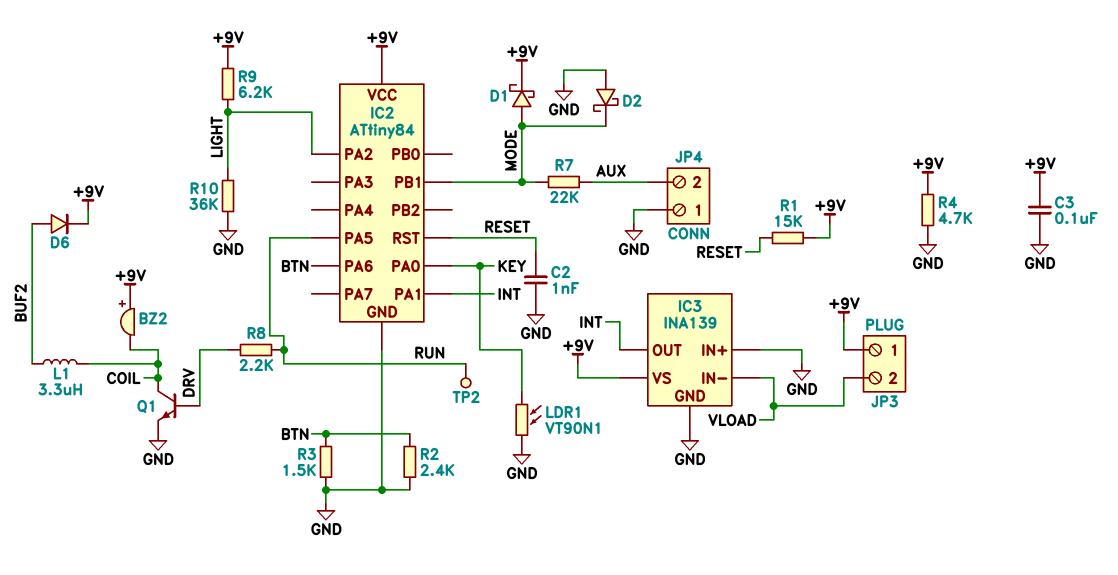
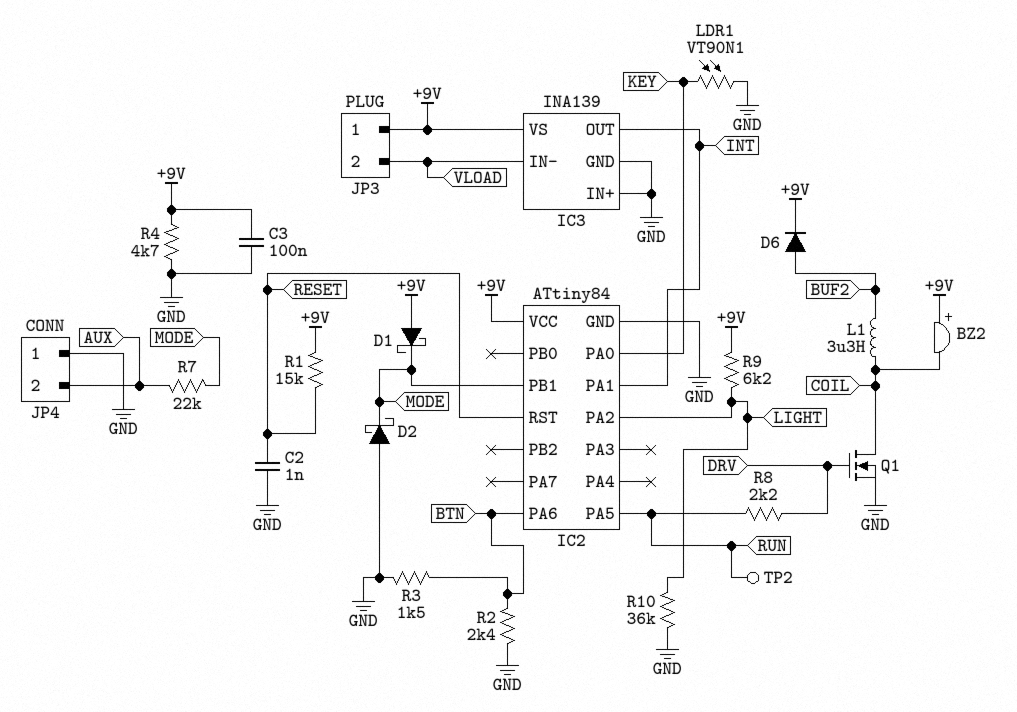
D1: schottky (A MODE, K +9V) -> schottky (A +9V, K MODE)
Q1: NPN (B DRV, C COIL, E GND) -> NMOS (G DRV, D COIL, S GND)

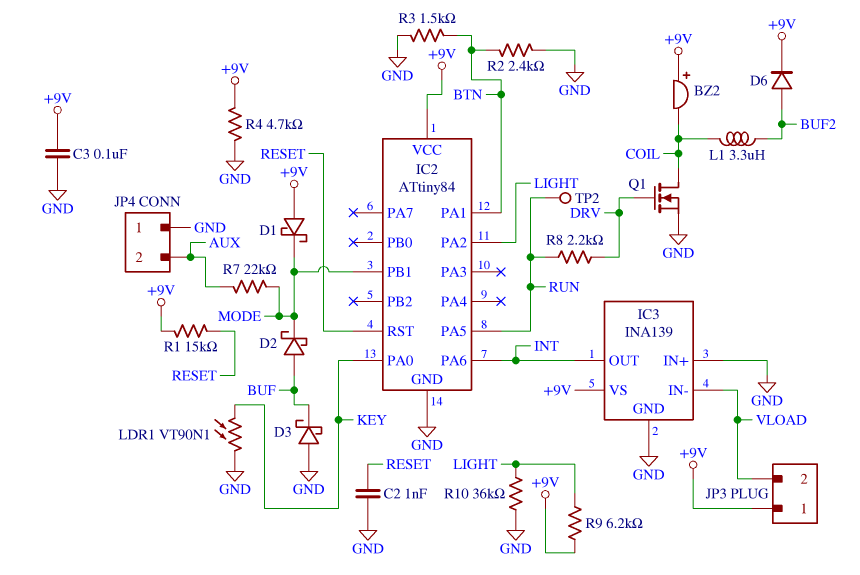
D2: schottky (A GND, K MODE) -> schottky (A BUF, K MODE)
D3: none -> schottky (A GND, K BUF)
IC2 pin PA1: INT -> BTN
IC2 pin PA6: BTN -> INT

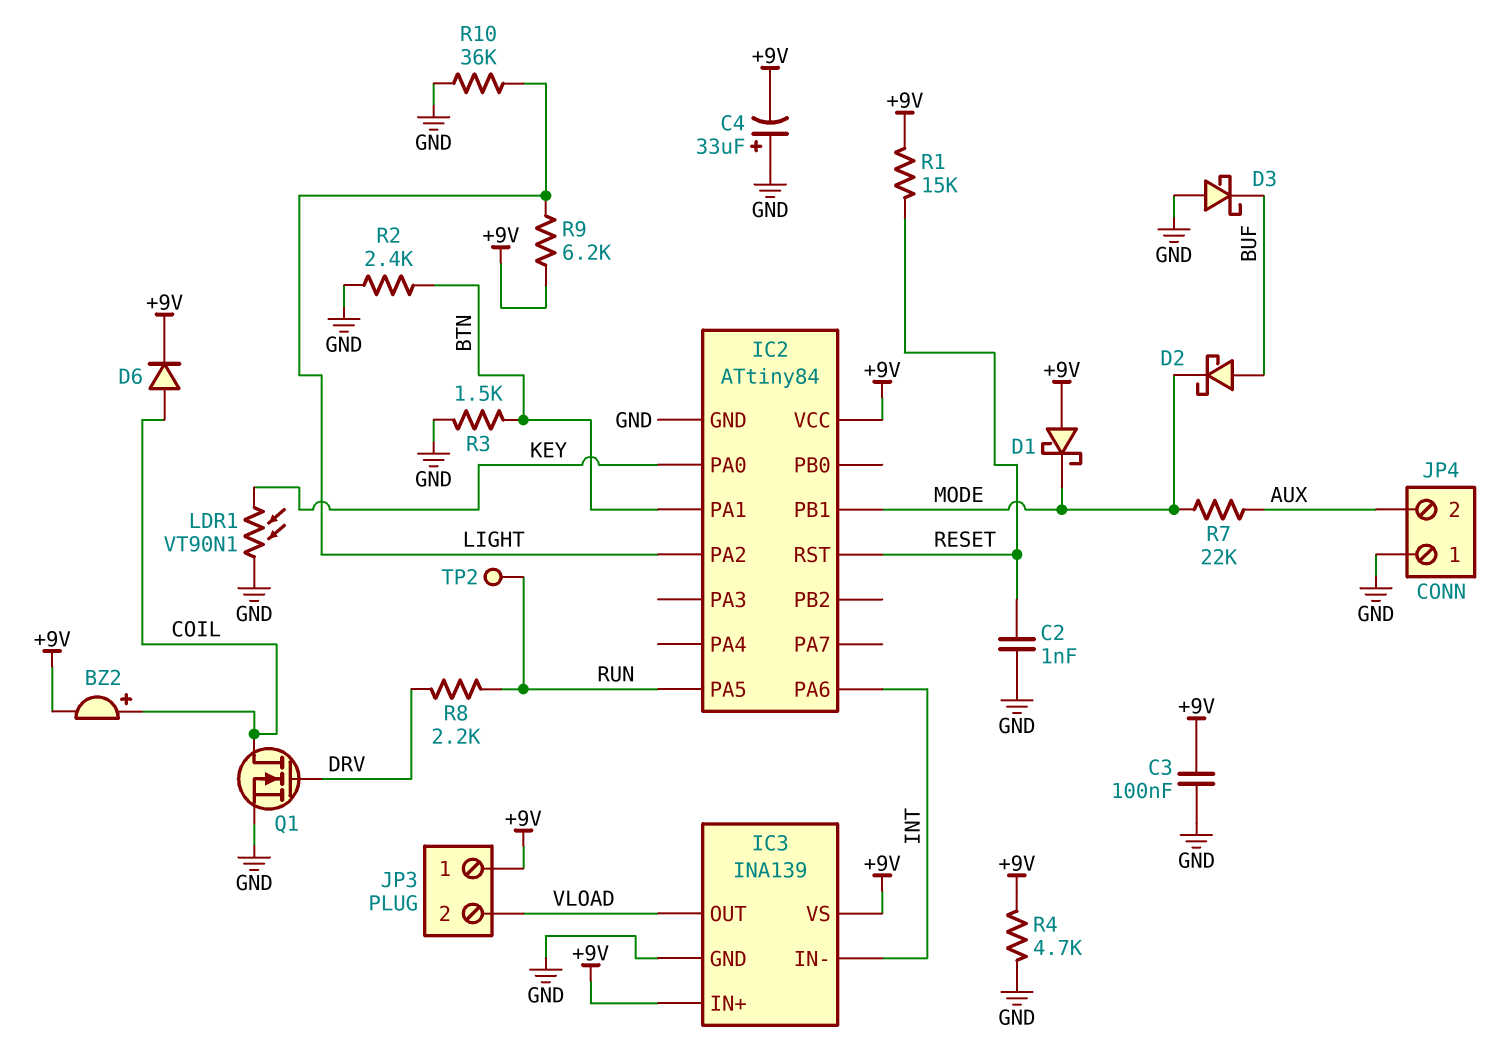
BZ2: buzzer (plus +9V, minus COIL) -> buzzer (plus COIL, minus +9V)
C4: none -> 33uF (plus GND, minus +9V)
D6: diode (A BUF2, K +9V) -> diode (A COIL, K +9V)
IC3 pin IN+: GND -> +9V
IC3 pin IN-: VLOAD -> INT
IC3 pin OUT: INT -> VLOAD
L1: 3.3uH (BUF2, COIL) -> none

